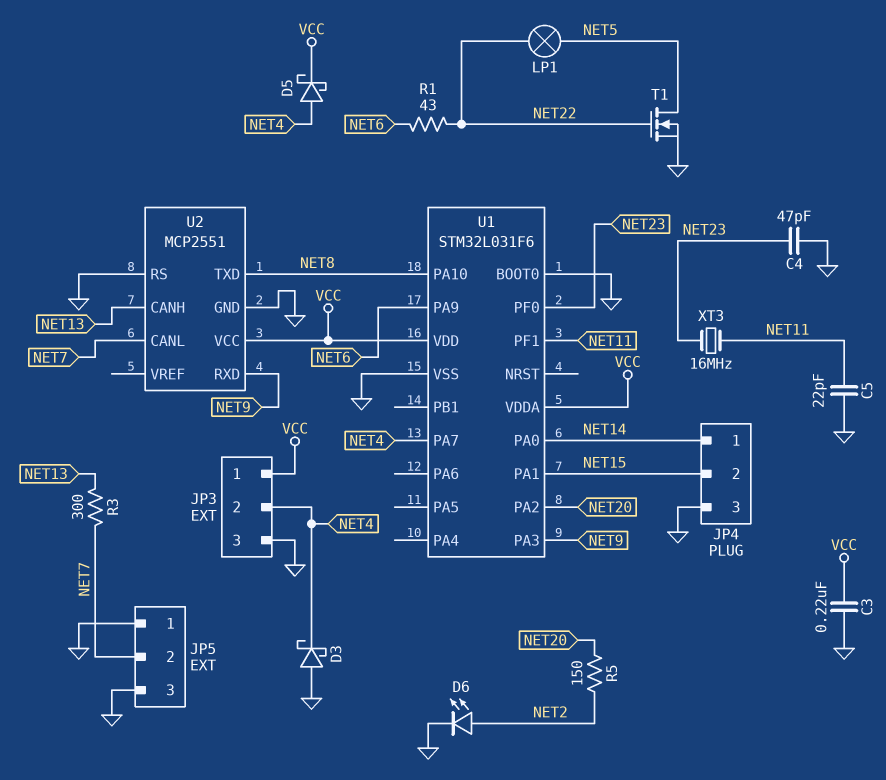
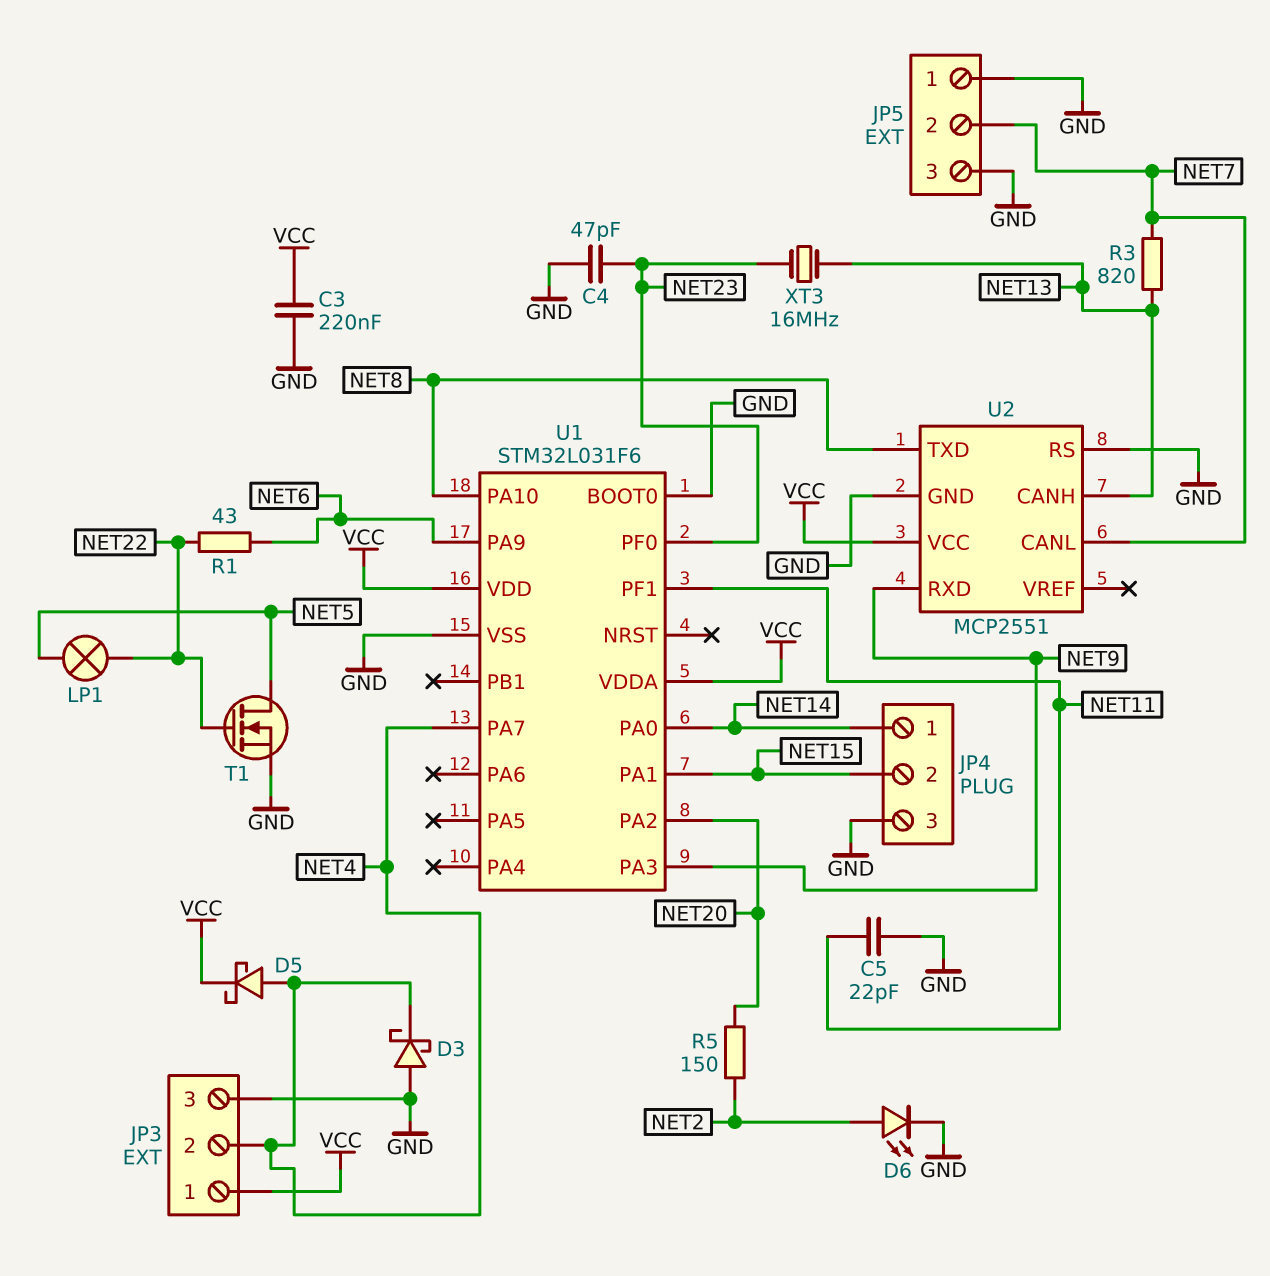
R3: 300 (NET7, NET13) -> 820 (NET7, NET13)
XT3: 16MHz (NET11, NET23) -> 16MHz (NET13, NET23)

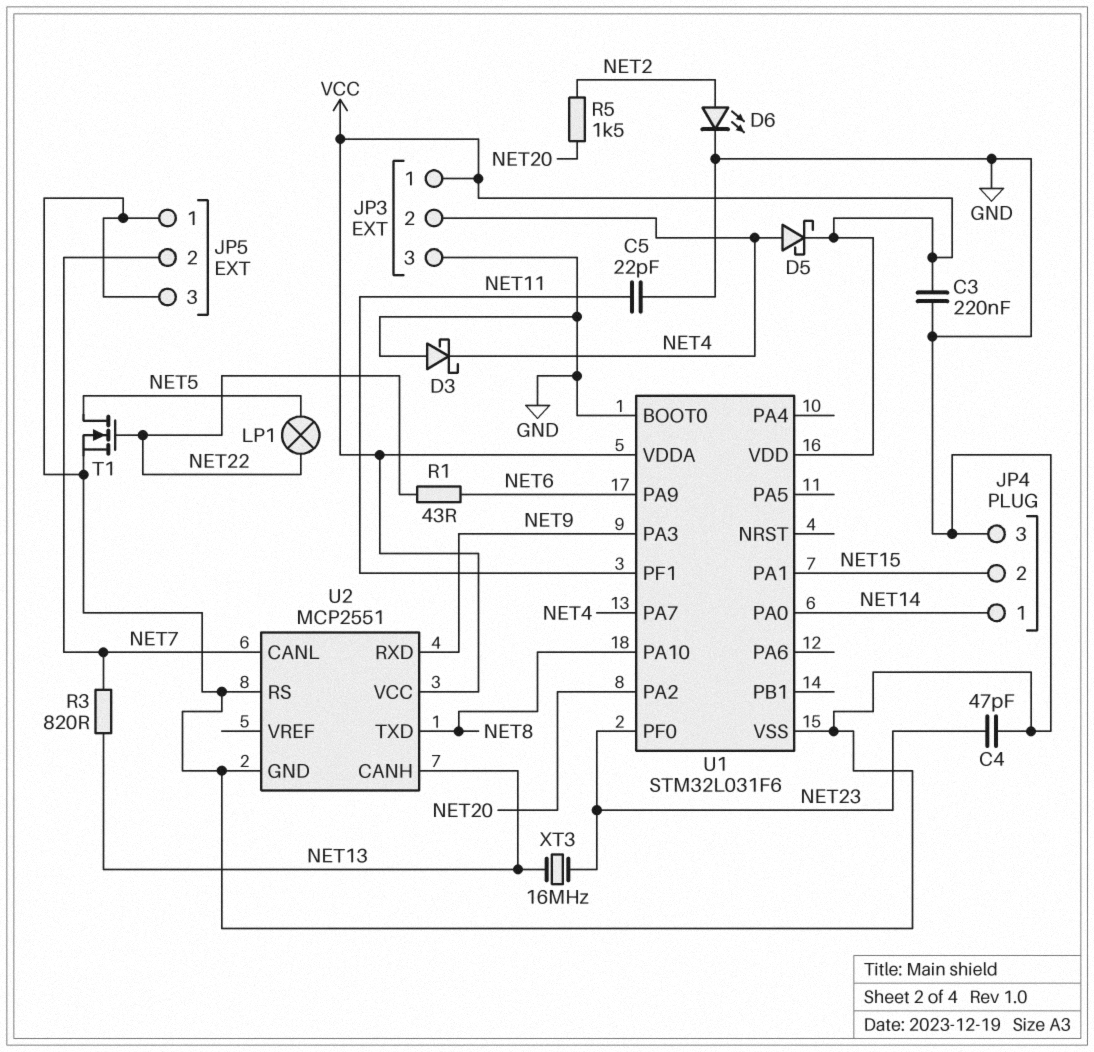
R5: 150 (NET2, NET20) -> 1.5k (NET2, NET20)

